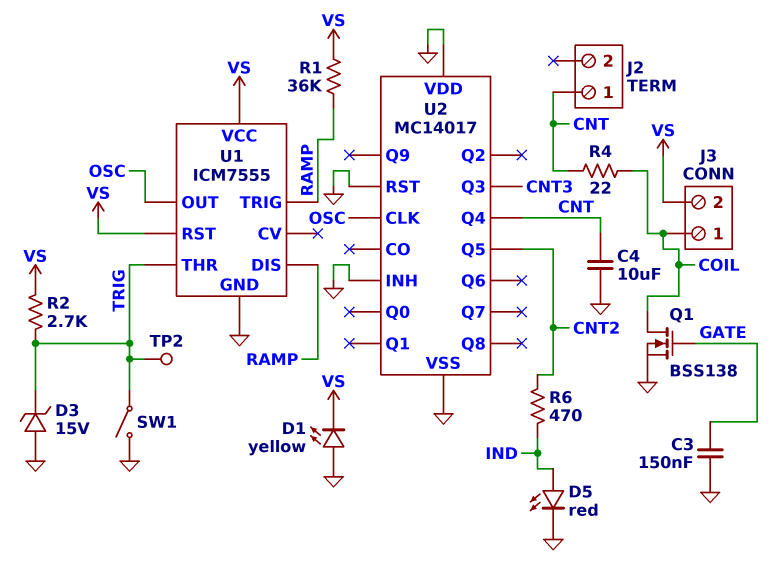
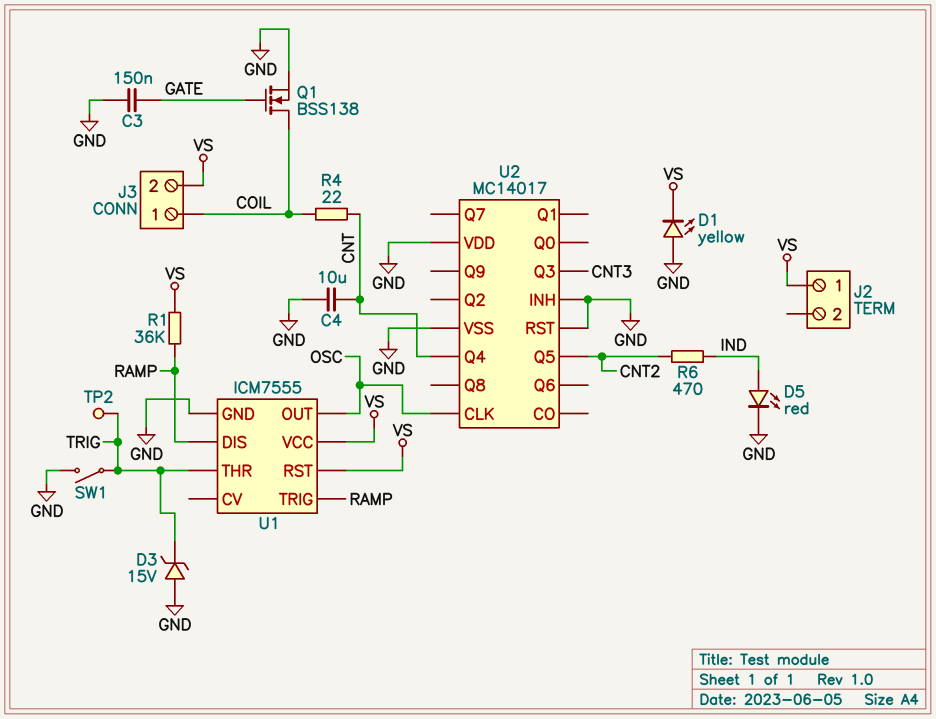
J2 pin 1: CNT -> VS
R2: 2.7k (TRIG, VS) -> none

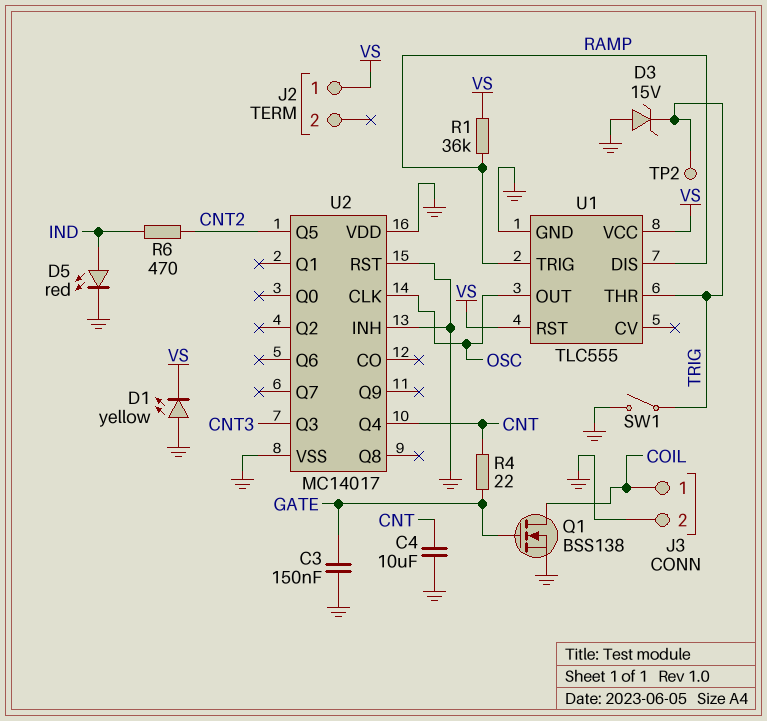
J3 pin 2: VS -> GND
R4: 22 (CNT, COIL) -> 22 (CNT, GATE)
U1: ICM7555 -> TLC555

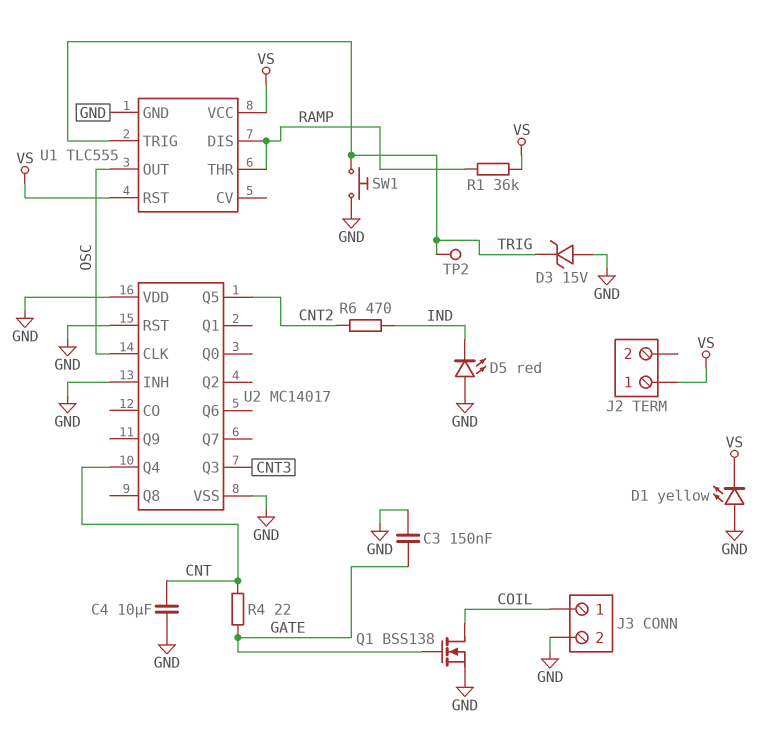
D5: LED red (A IND, K GND) -> LED red (A GND, K IND)
SW1: switch (GND, TRIG) -> button (GND, TRIG)
U1 pin THR: TRIG -> RAMP
U1 pin TRIG: RAMP -> TRIG

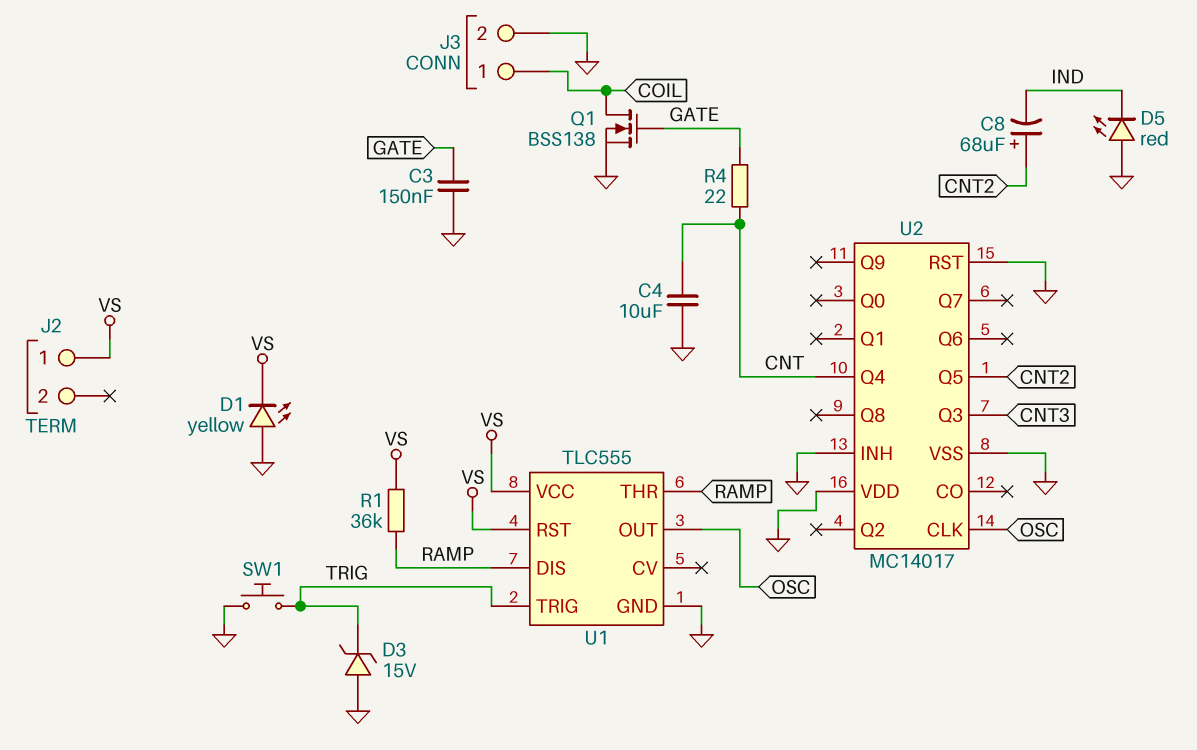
C8: none -> 68uF (plus CNT2, minus IND)
R6: 470 (CNT2, IND) -> none
TP2: test point (TRIG) -> none

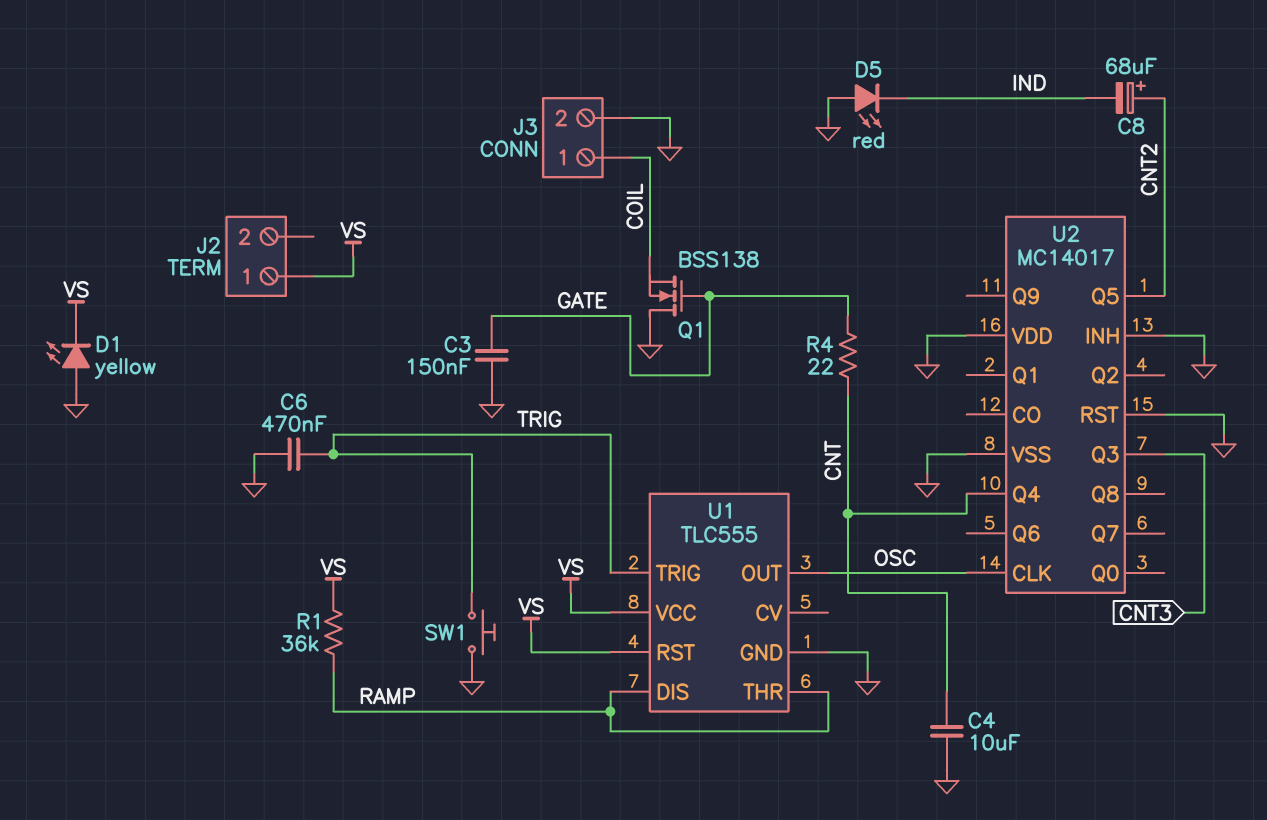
C6: none -> 470nF (GND, TRIG)
D3: zener 15V (A GND, K TRIG) -> none
Q1: NMOS BSS138 (G GATE, D COIL, S GND) -> NMOS BSS138 (G GATE, D GND, S COIL)

